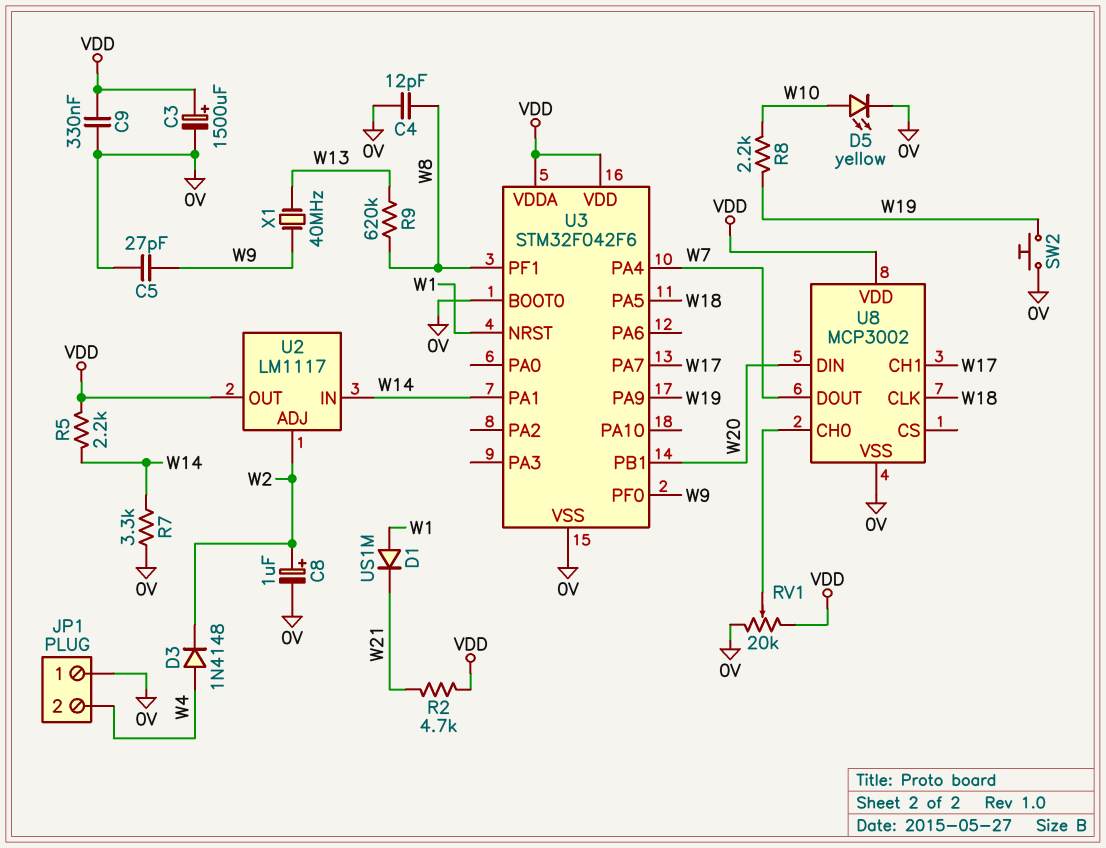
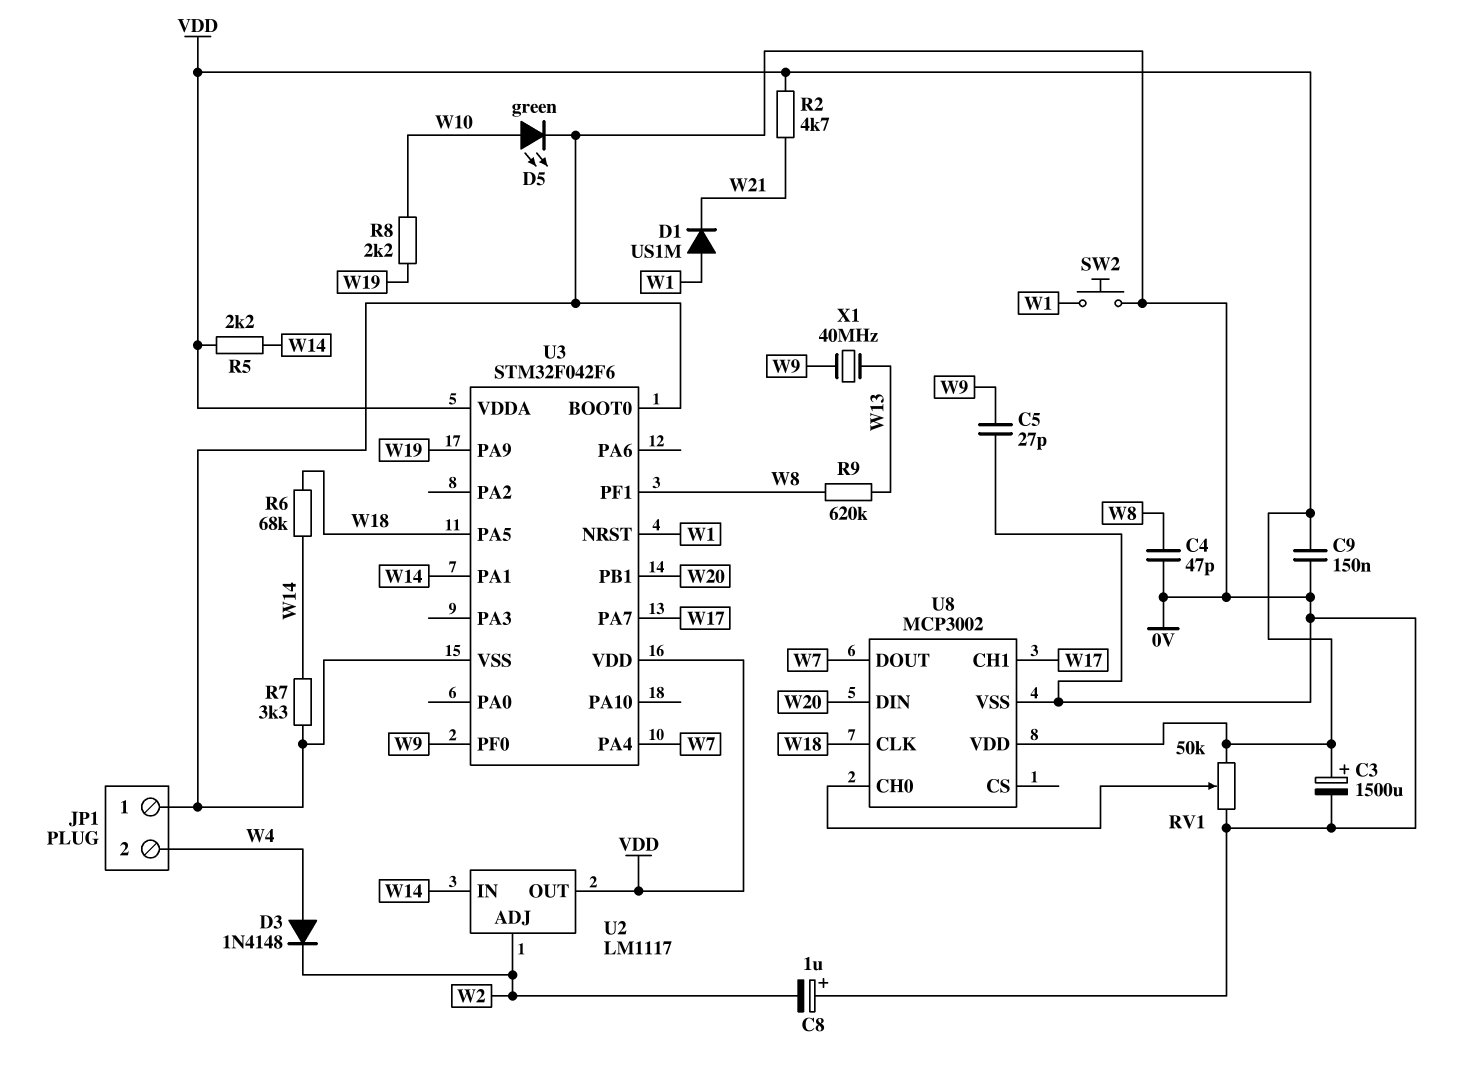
C4: 12pF (0V, W8) -> 47pF (0V, W8)
C8: 1uF (plus W2, minus 0V) -> 1uF (plus 0V, minus W2)
C9: 330nF (0V, VDD) -> 150nF (0V, VDD)
D5: LED yellow (A W10, K 0V) -> LED green (A W10, K 0V)
R6: none -> 68k (W14, W18)
RV1: 20k (0V, VDD, wiper U8/CH0) -> 50k (0V, VDD, wiper U8/CH0)
SW2: button (0V, W19) -> button (0V, W1)

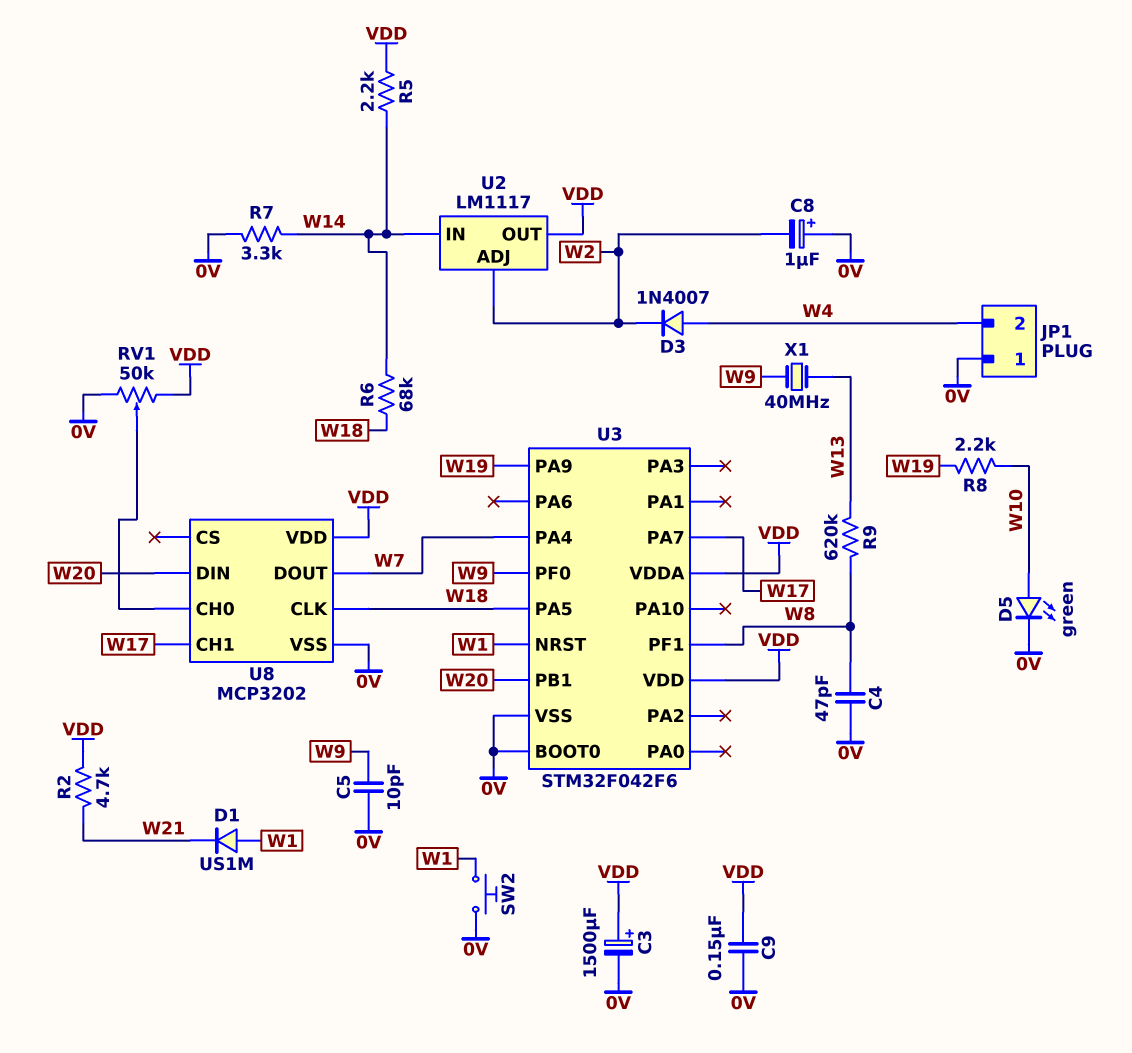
C5: 27pF (0V, W9) -> 10pF (0V, W9)
D3: diode 1N4148 (A W4, K W2) -> diode 1N4007 (A W4, K W2)
U3 pin PA1: W14 -> none
U8: MCP3002 -> MCP3202

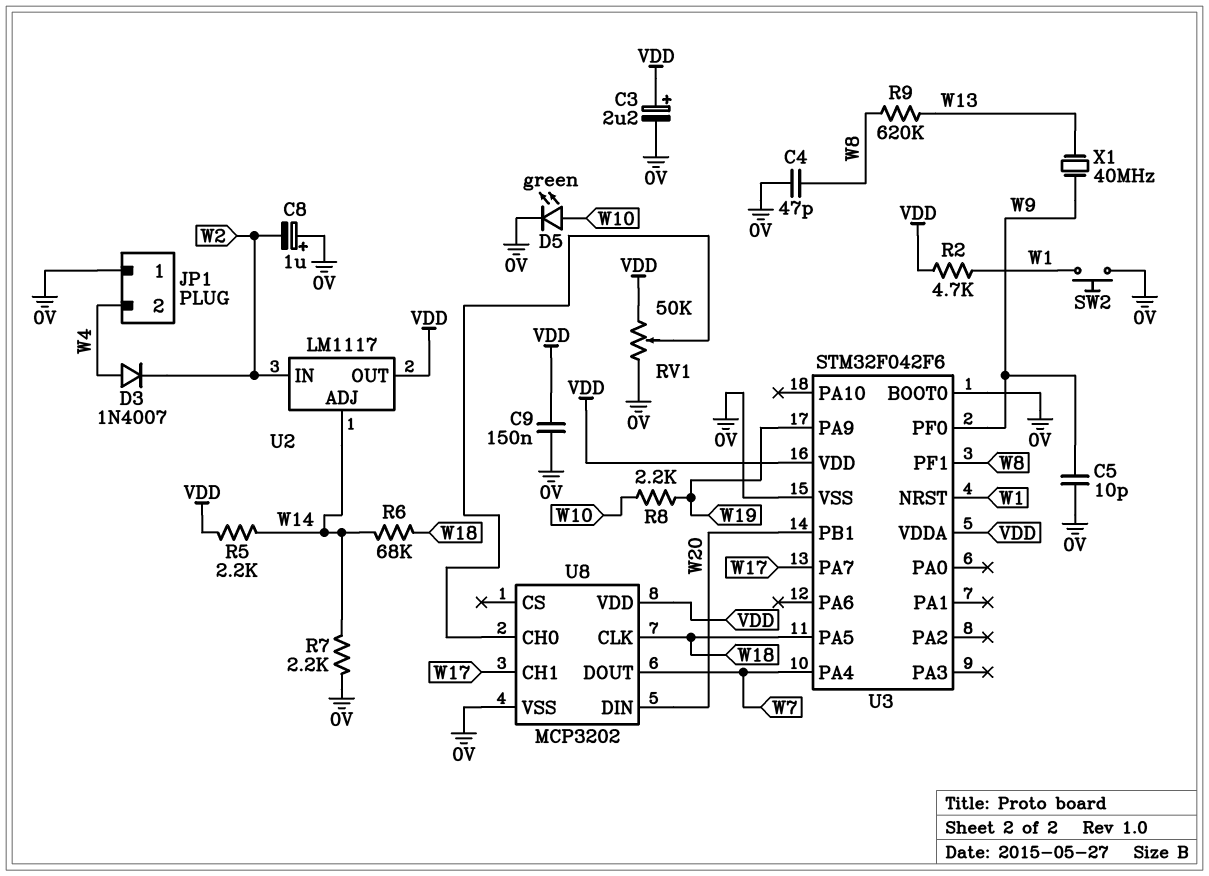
C3: 1500uF (plus VDD, minus 0V) -> 2.2uF (plus VDD, minus 0V)
D1: diode US1M (A W1, K W21) -> none
R2: 4.7k (VDD, W21) -> 4.7k (VDD, W1)
R7: 3.3k (0V, W14) -> 2.2k (0V, W14)
U2 pin ADJ: W2 -> W14
U2 pin IN: W14 -> W2

